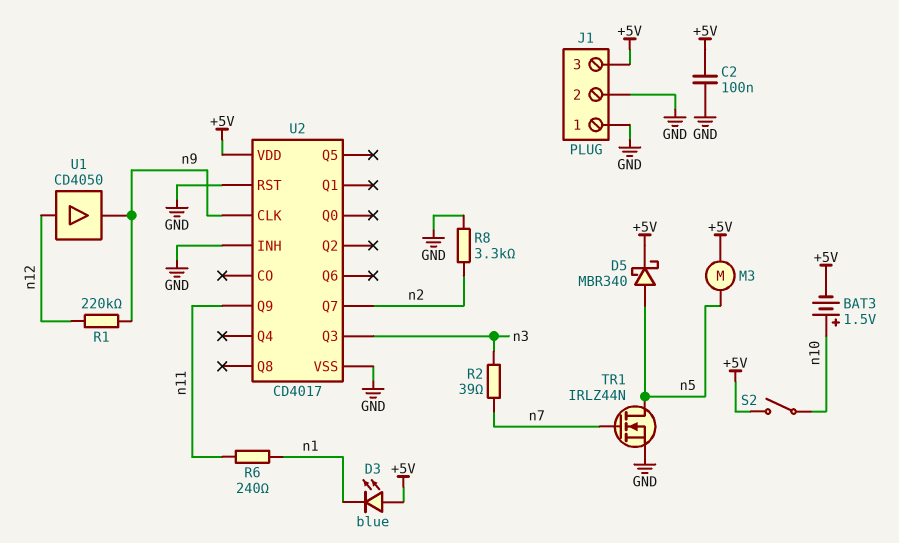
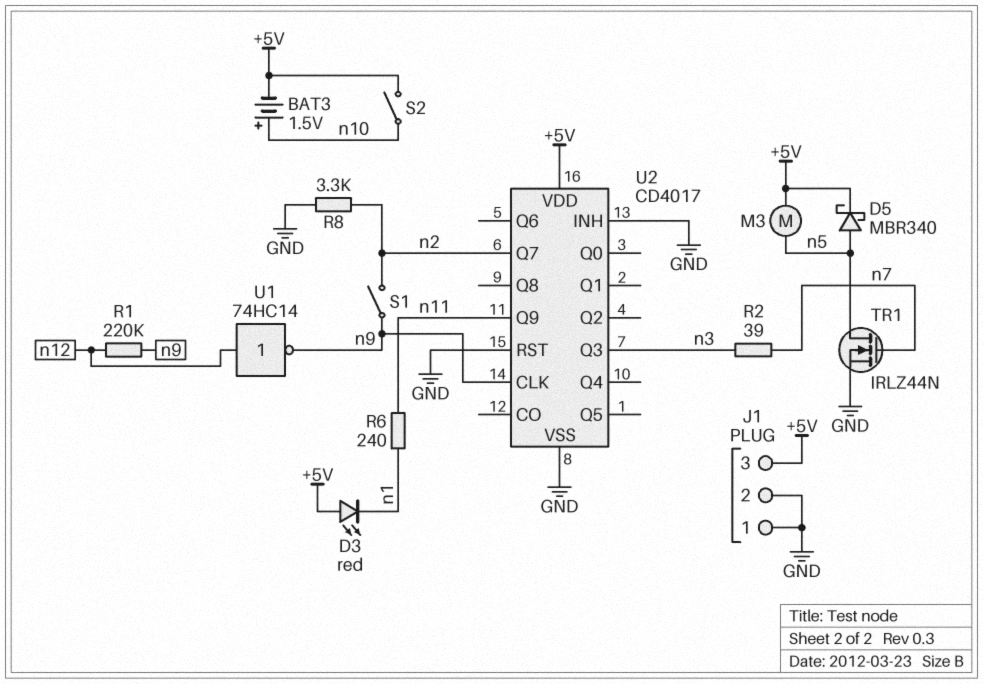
C2: 100nF (+5V, GND) -> none
D3: LED blue (A +5V, K n1) -> LED red (A +5V, K n1)
S1: none -> switch (n2, n9)
U1: buffer CD4050 (in n12, out n9) -> NOT 74HC14 (in n12, out n9)

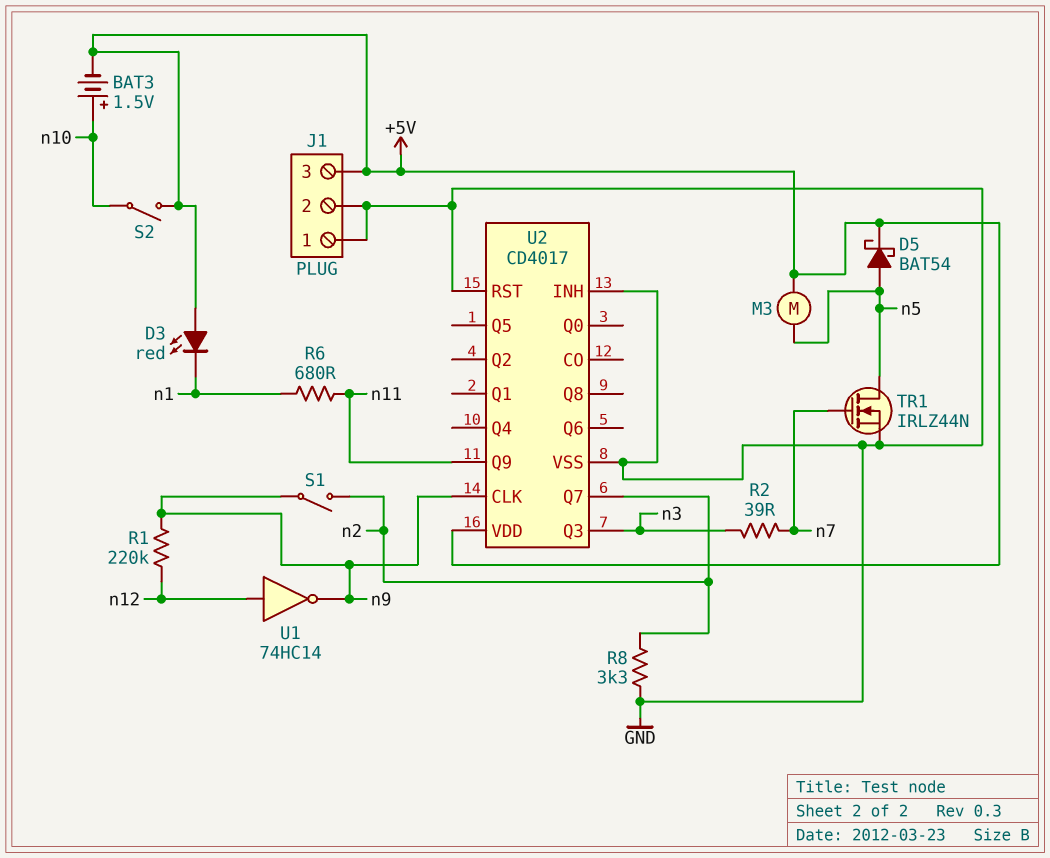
D5: schottky MBR340 (A n5, K +5V) -> schottky BAT54 (A n5, K +5V)
R6: 240 (n1, n11) -> 680 (n1, n11)

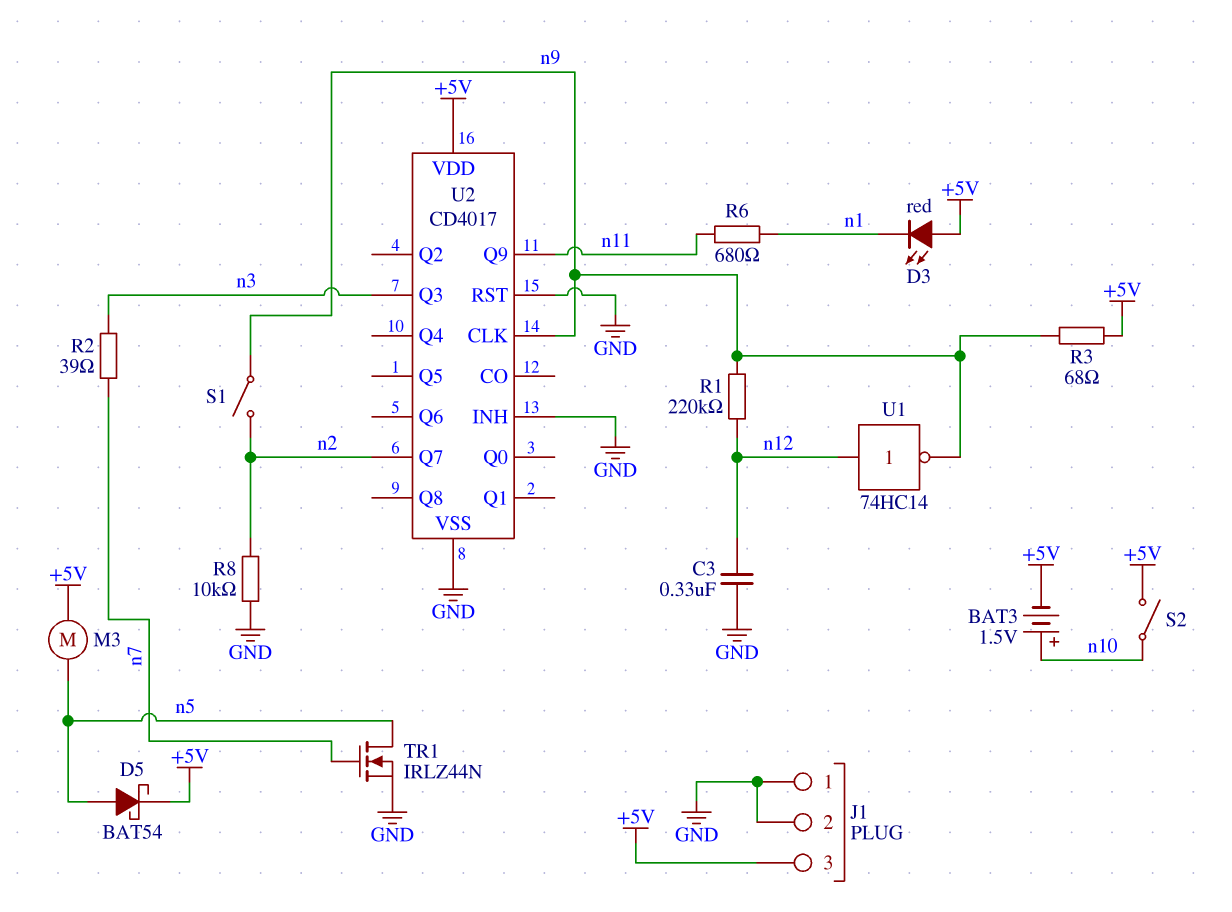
C3: none -> 330nF (GND, n12)
R3: none -> 68 (+5V, n9)
R8: 3.3k (GND, n2) -> 10k (GND, n2)

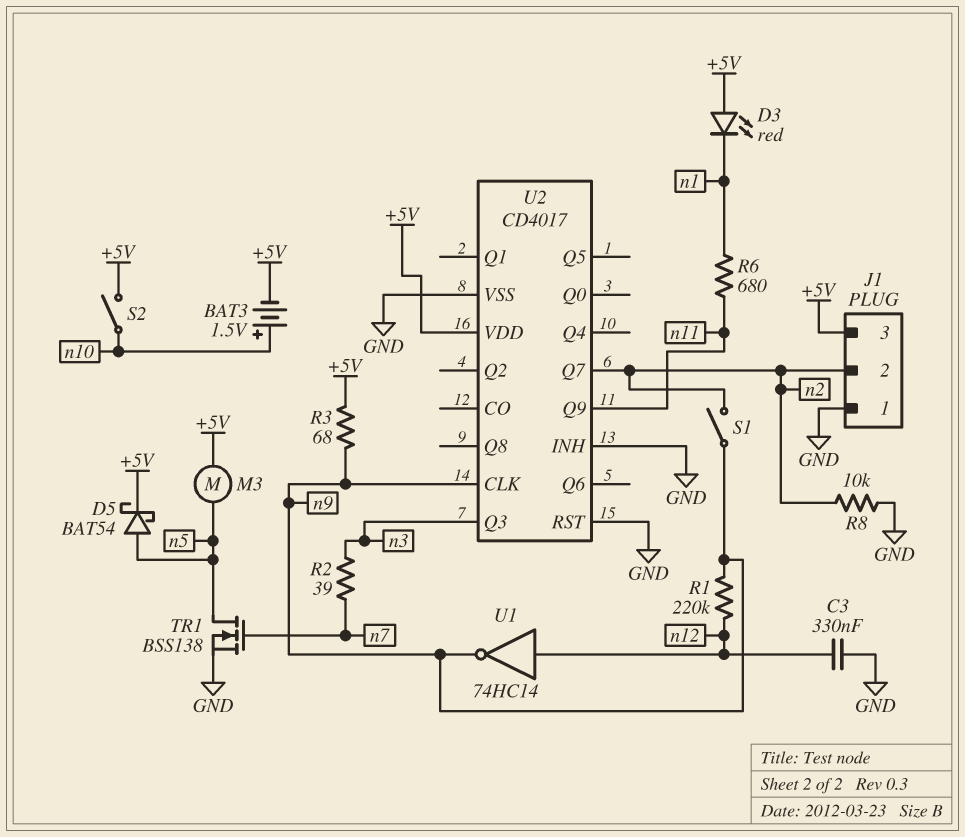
J1 pin 2: GND -> n2
TR1: NMOS IRLZ44N (G n7, D n5, S GND) -> NMOS BSS138 (G n7, D n5, S GND)

